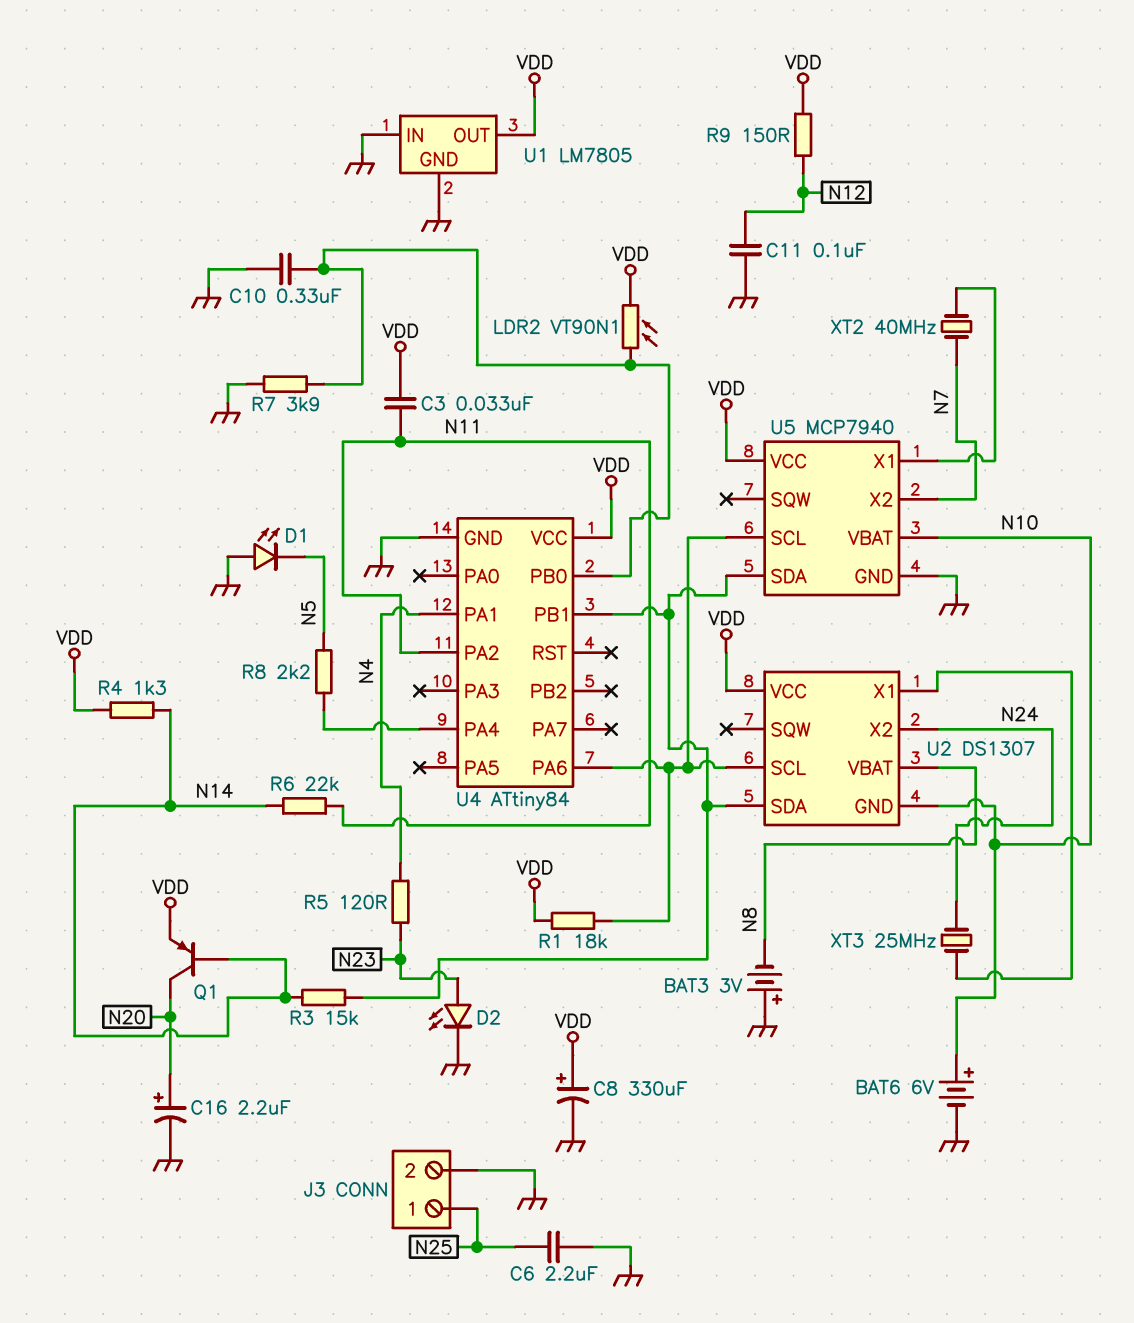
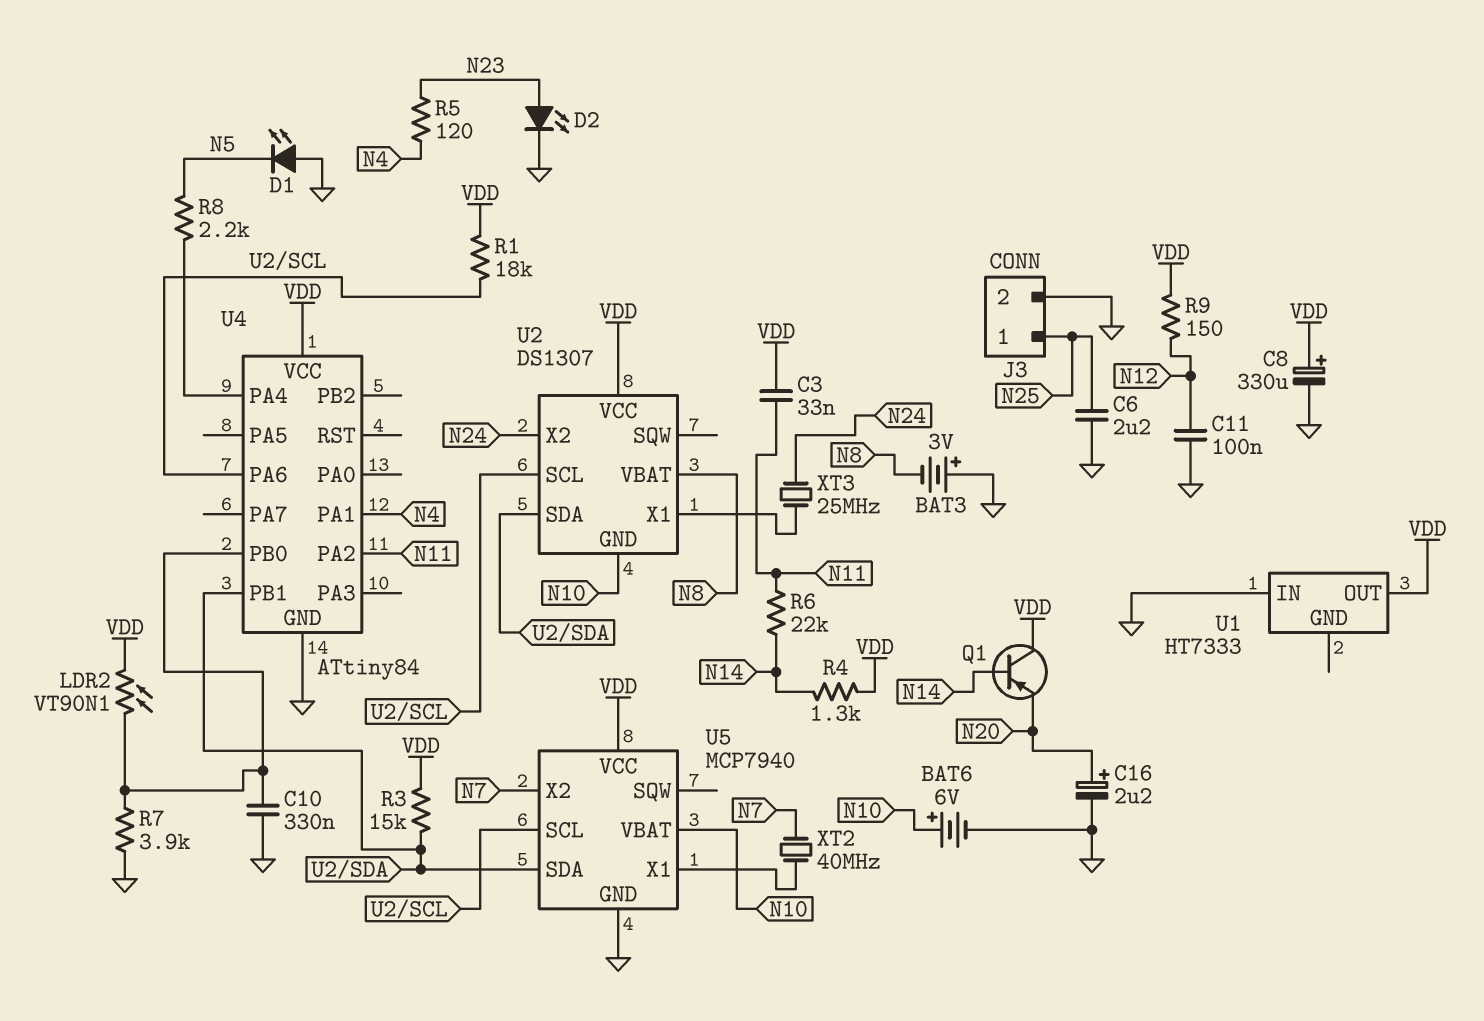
Q1: PNP (B N14, C N20, E VDD) -> PNP (B N14, C VDD, E N20)
R3: 15k (N14, U2/SDA) -> 15k (U2/SDA, VDD)
U1: LM7805 -> HT7333
U1 pin GND: GND -> none

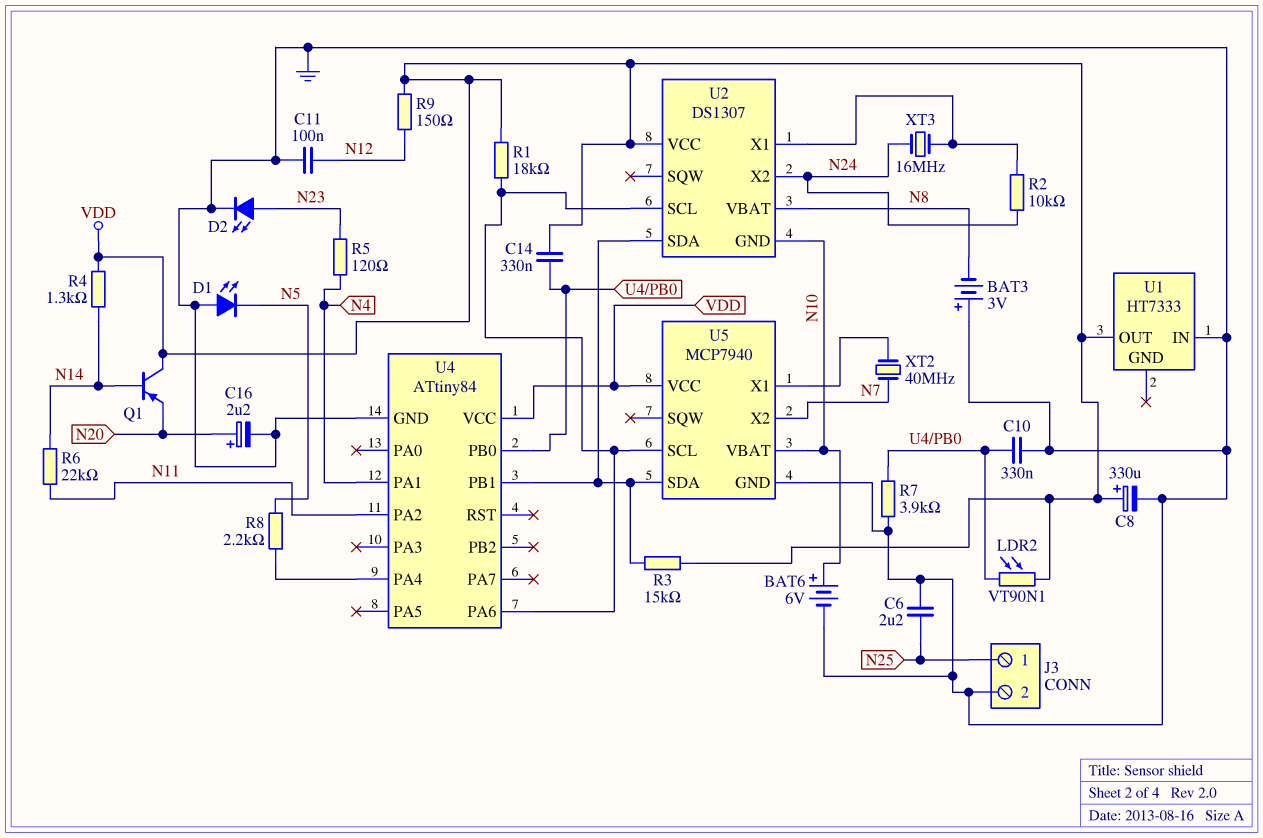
C3: 33nF (N11, VDD) -> none
C14: none -> 330nF (U4/PB0, VDD)
R2: none -> 10k (N24, U2/X1)
XT3: 25MHz (N24, U2/X1) -> 16MHz (N24, U2/X1)

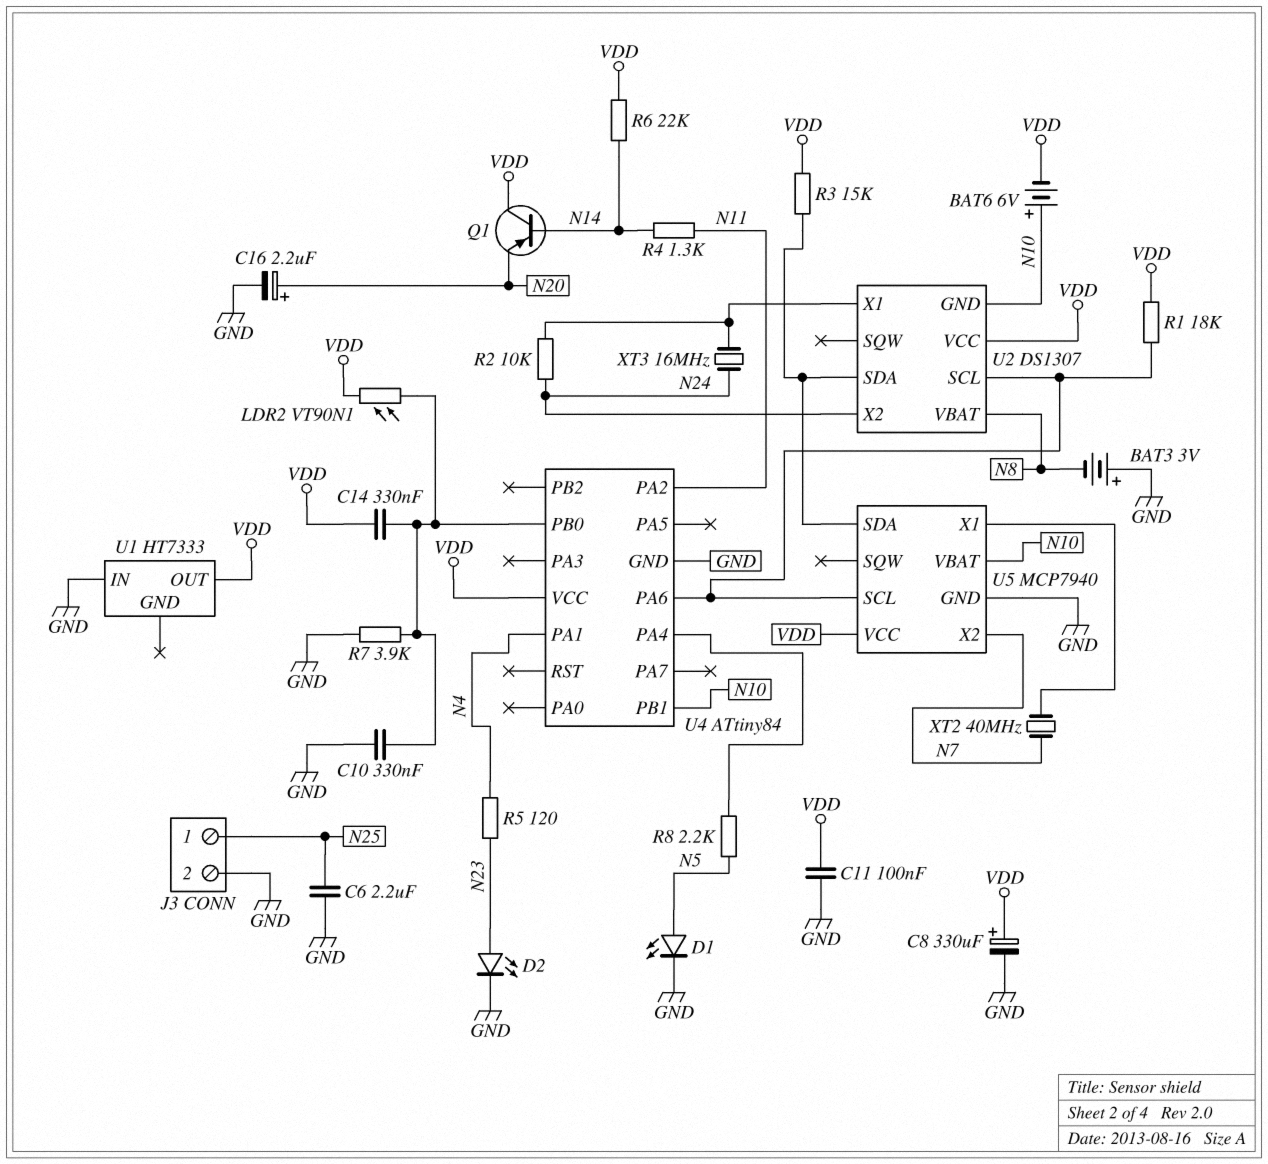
BAT6: 6V (plus N10, minus GND) -> 6V (plus N10, minus VDD)
C11: 100nF (GND, N12) -> 100nF (GND, VDD)
D1: LED (A GND, K N5) -> LED (A N5, K GND)
R4: 1.3k (N14, VDD) -> 1.3k (N11, N14)
R6: 22k (N11, N14) -> 22k (N14, VDD)
R9: 150 (N12, VDD) -> none
U4 pin PB1: U2/SDA -> N10

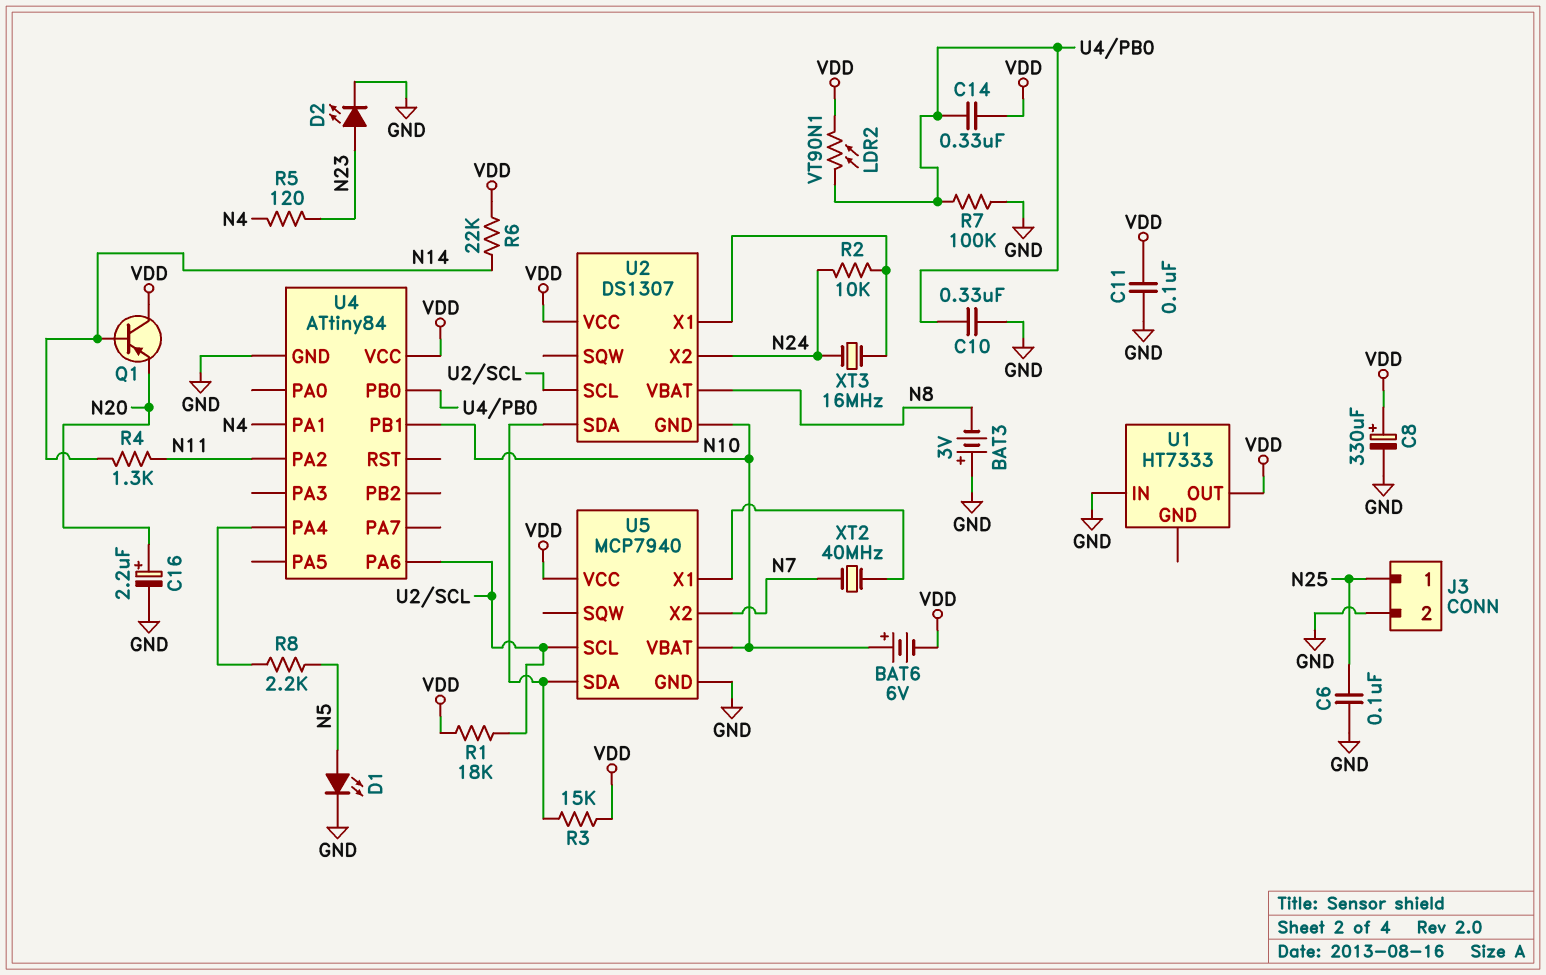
C6: 2.2uF (GND, N25) -> 100nF (GND, N25)
R7: 3.9k (GND, U4/PB0) -> 100k (GND, U4/PB0)

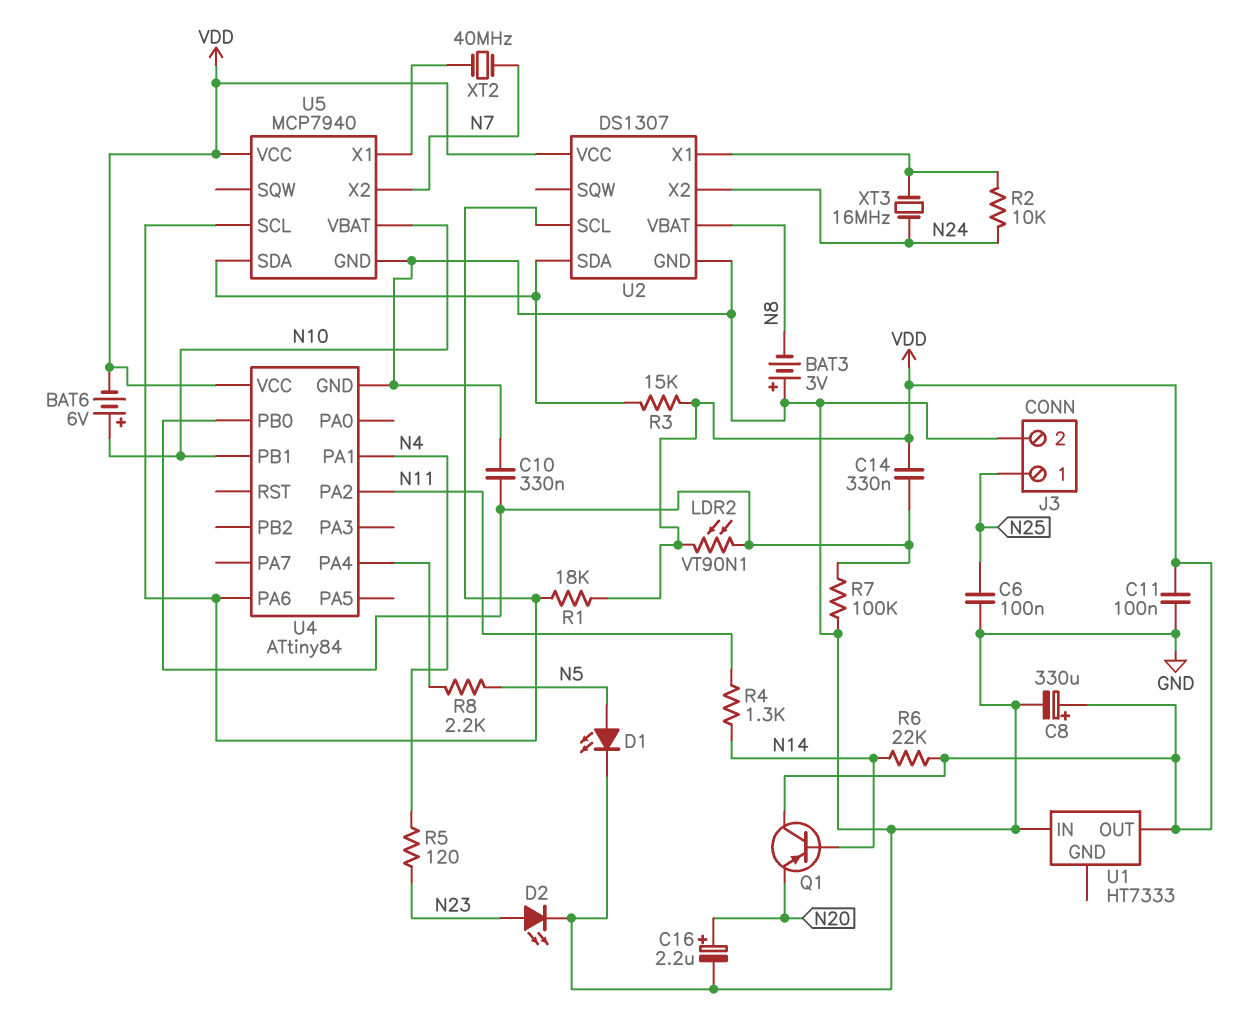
U2 pin GND: N10 -> GND

